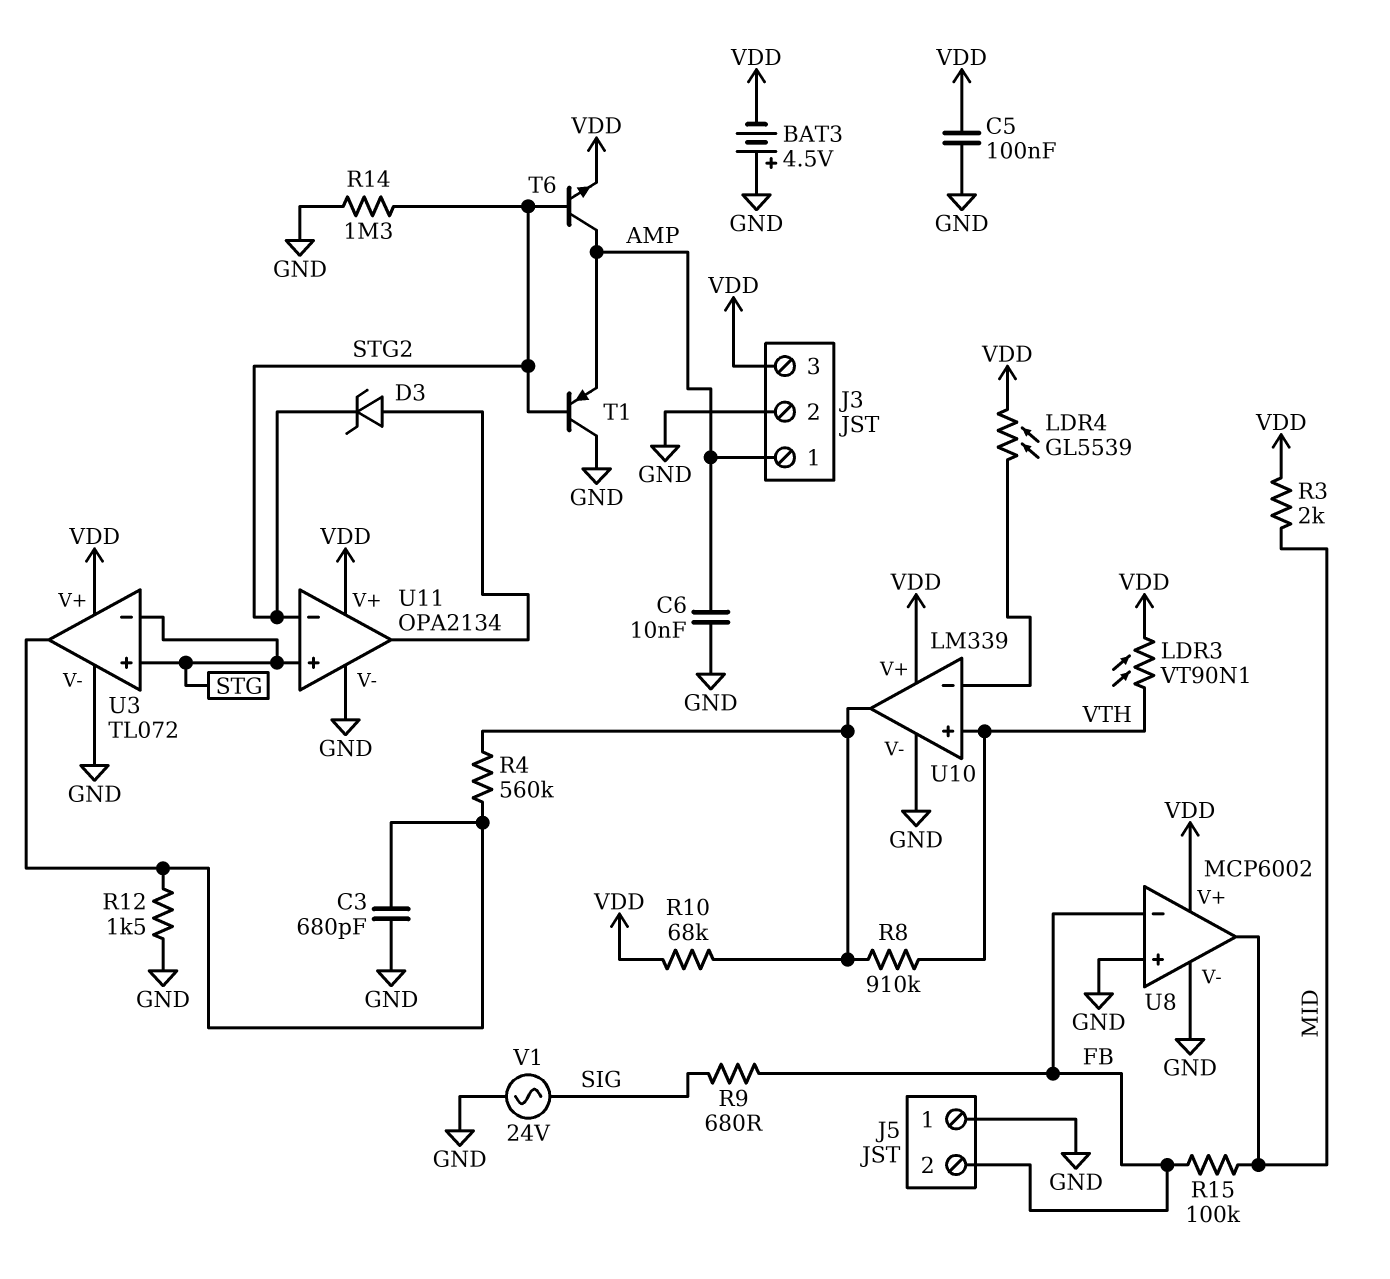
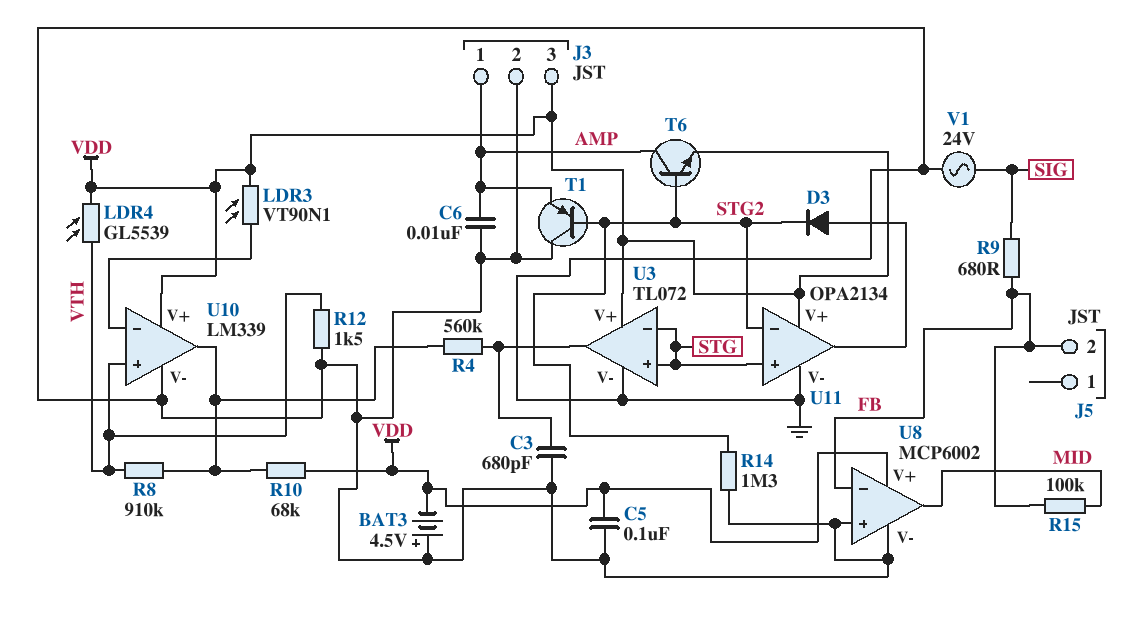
D3: zener (A U11/out, K STG2) -> diode (A U11/out, K STG2)
J5 pin 1: GND -> none
LDR3: VT90N1 (VDD, VTH) -> VT90N1 (U10/in-, VDD)
LDR4: GL5539 (U10/in-, VDD) -> GL5539 (VDD, VTH)
R3: 2k (MID, VDD) -> none
R12: 1.5k (GND, U3/out) -> 1.5k (GND, VTH)

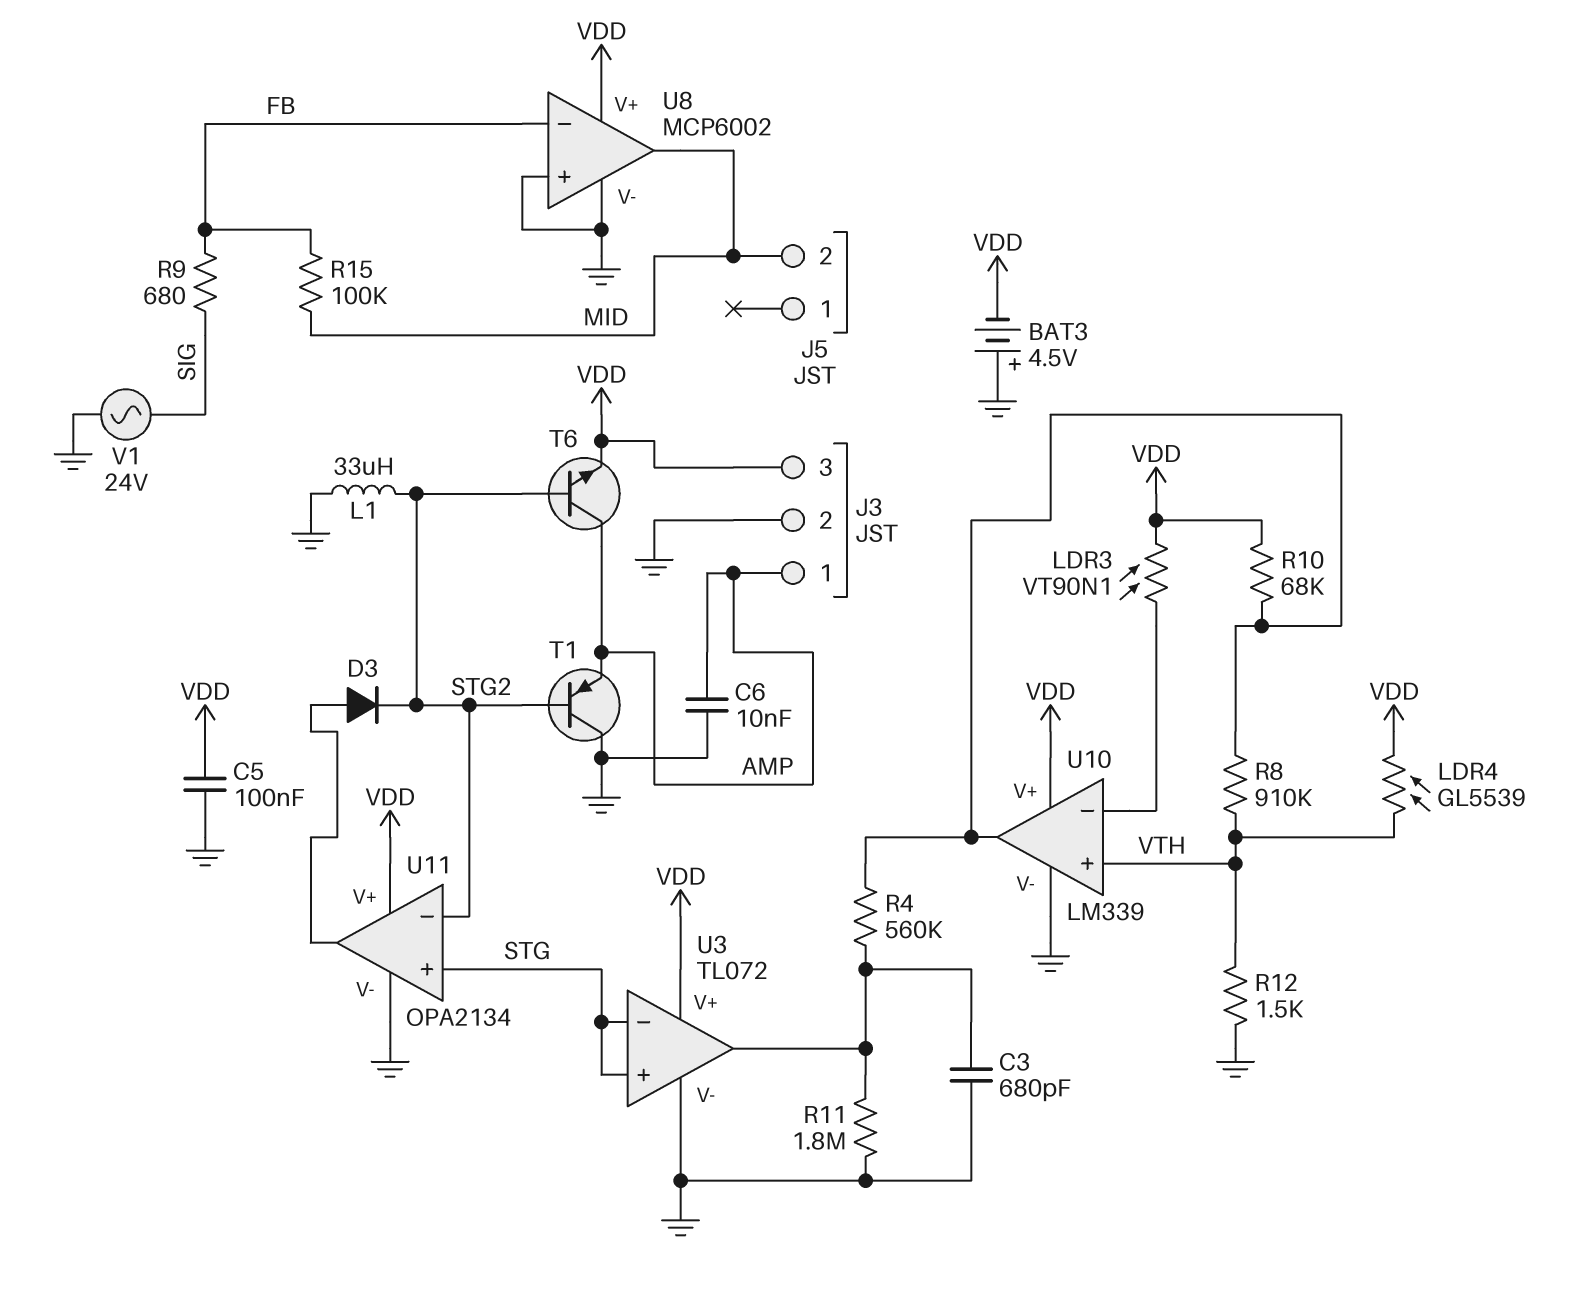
J5 pin 2: FB -> MID
L1: none -> 33uH (GND, STG2)
R11: none -> 1.8M (GND, U3/out)
R14: 1.3M (GND, STG2) -> none

